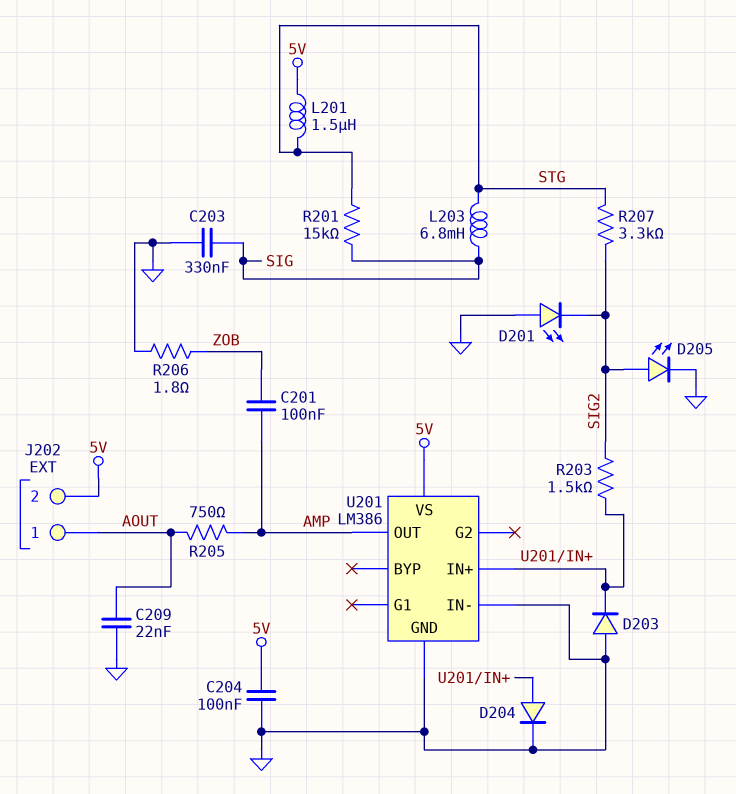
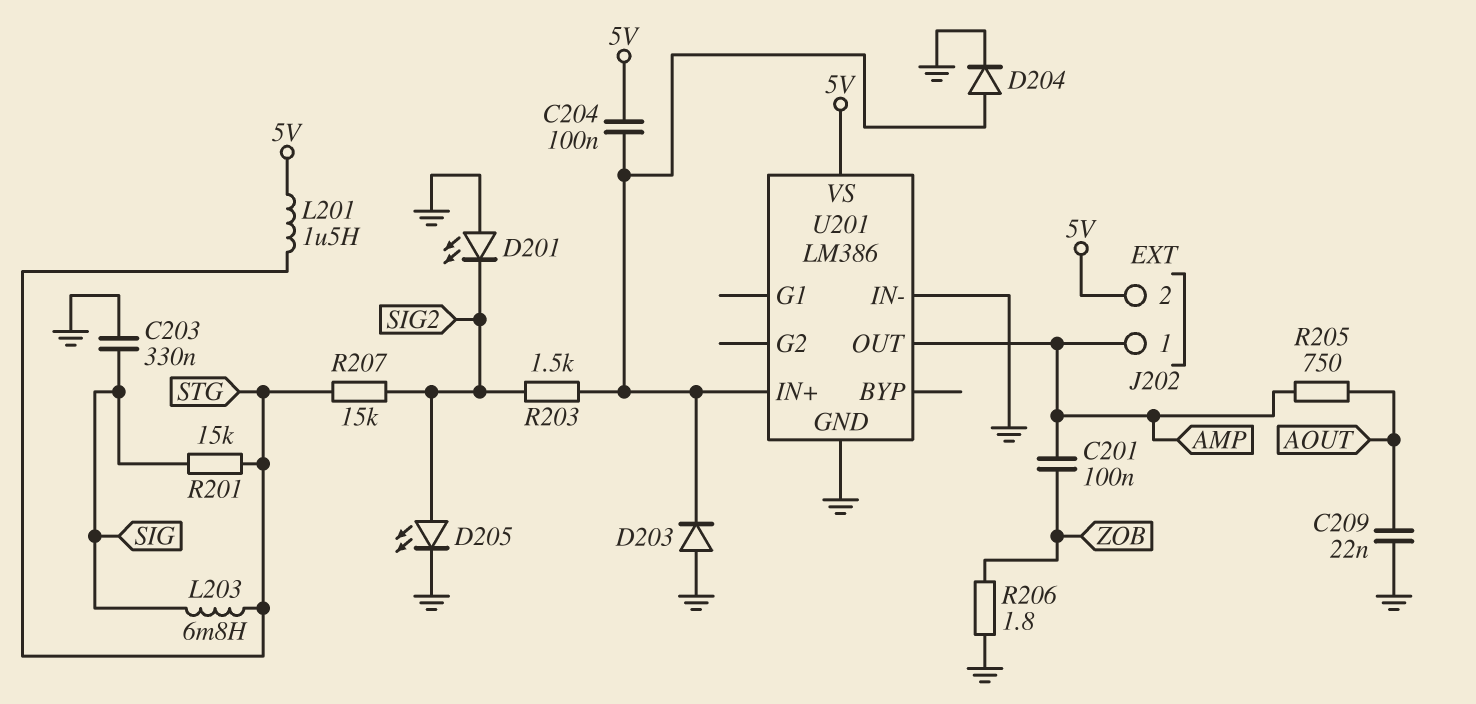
C204: 100nF (5V, GND) -> 100nF (5V, U201/IN+)
J202 pin 1: AOUT -> AMP
R207: 3.3k (SIG2, STG) -> 15k (SIG2, STG)

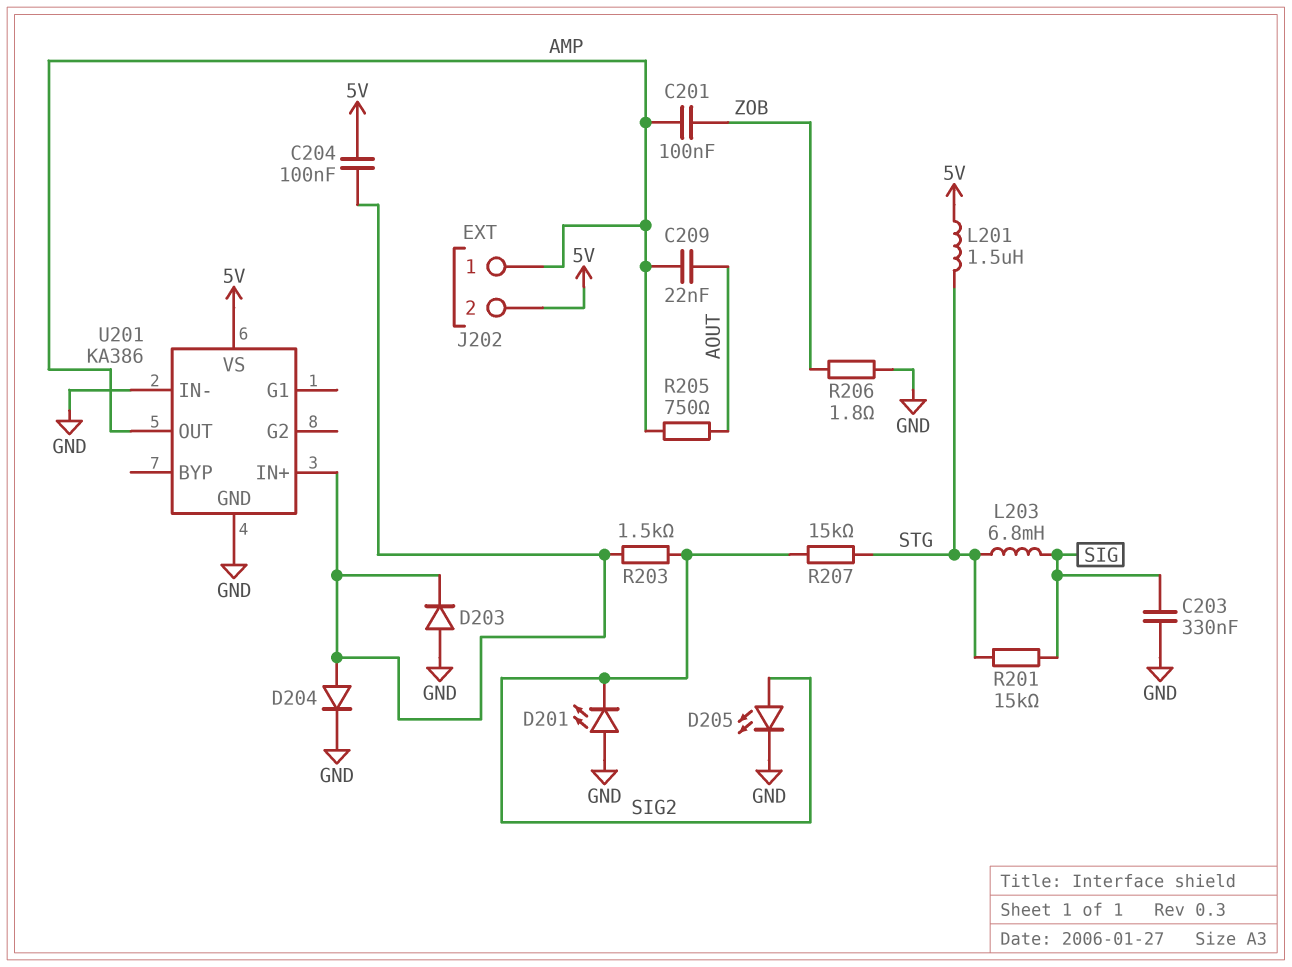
C209: 22nF (AOUT, GND) -> 22nF (AMP, AOUT)
U201: LM386 -> KA386

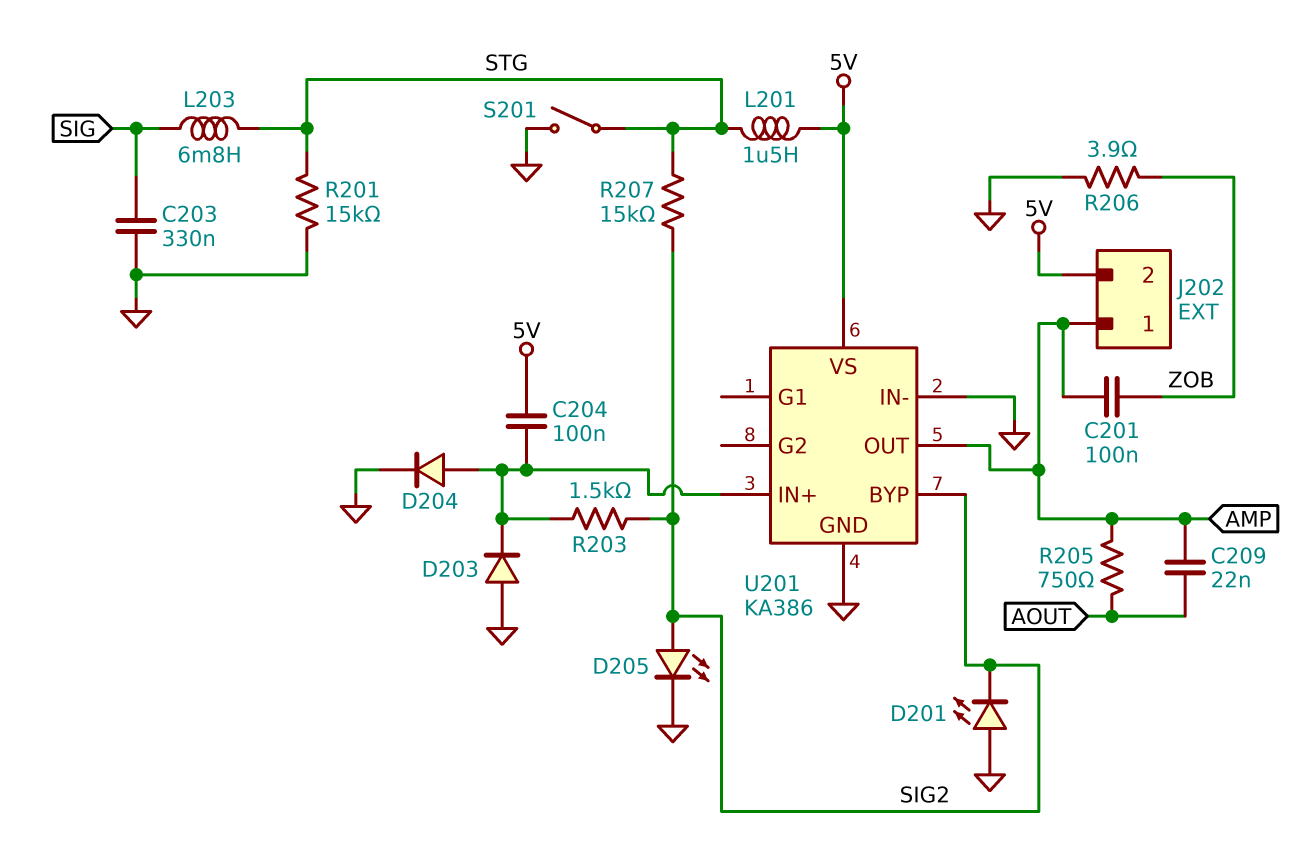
R201: 15k (SIG, STG) -> 15k (GND, STG)
R206: 1.8 (GND, ZOB) -> 3.9 (GND, ZOB)
S201: none -> switch (GND, STG)
U201 pin BYP: none -> SIG2

